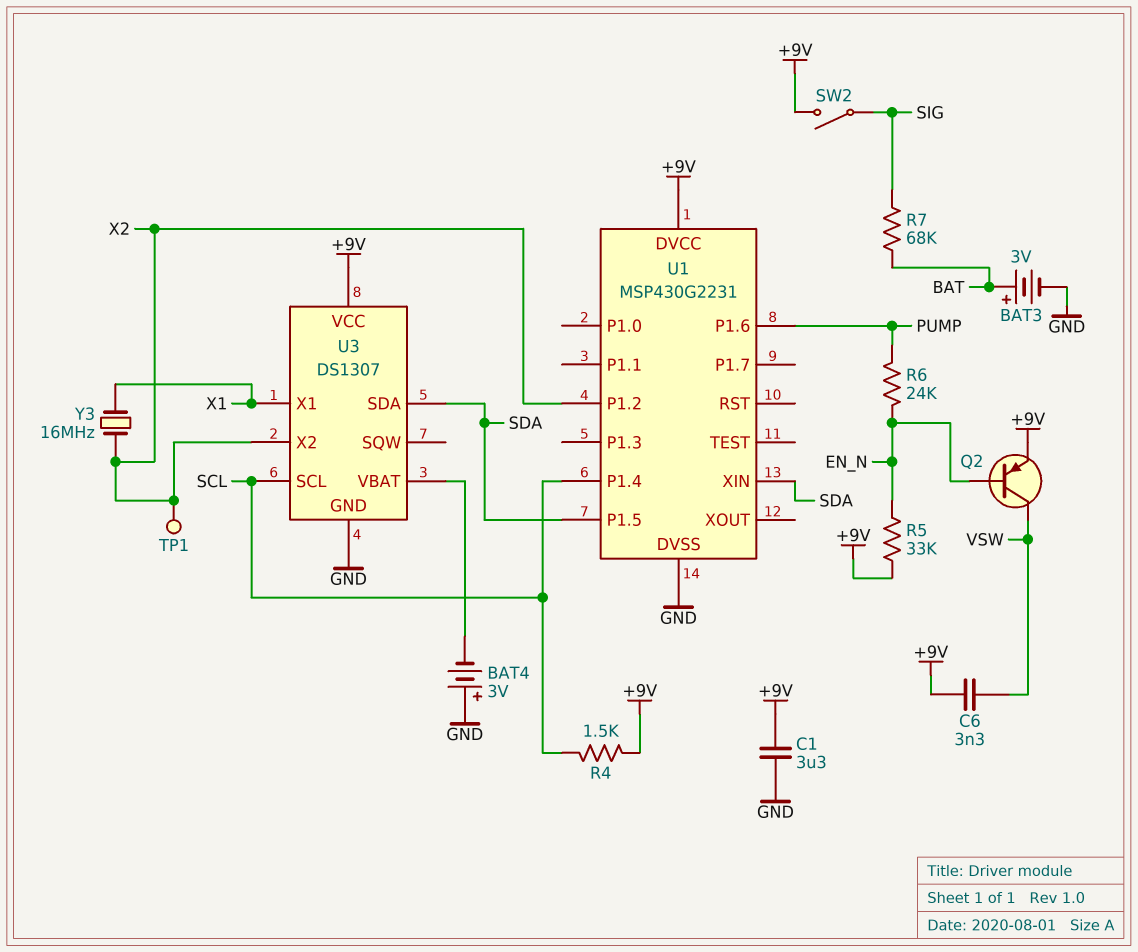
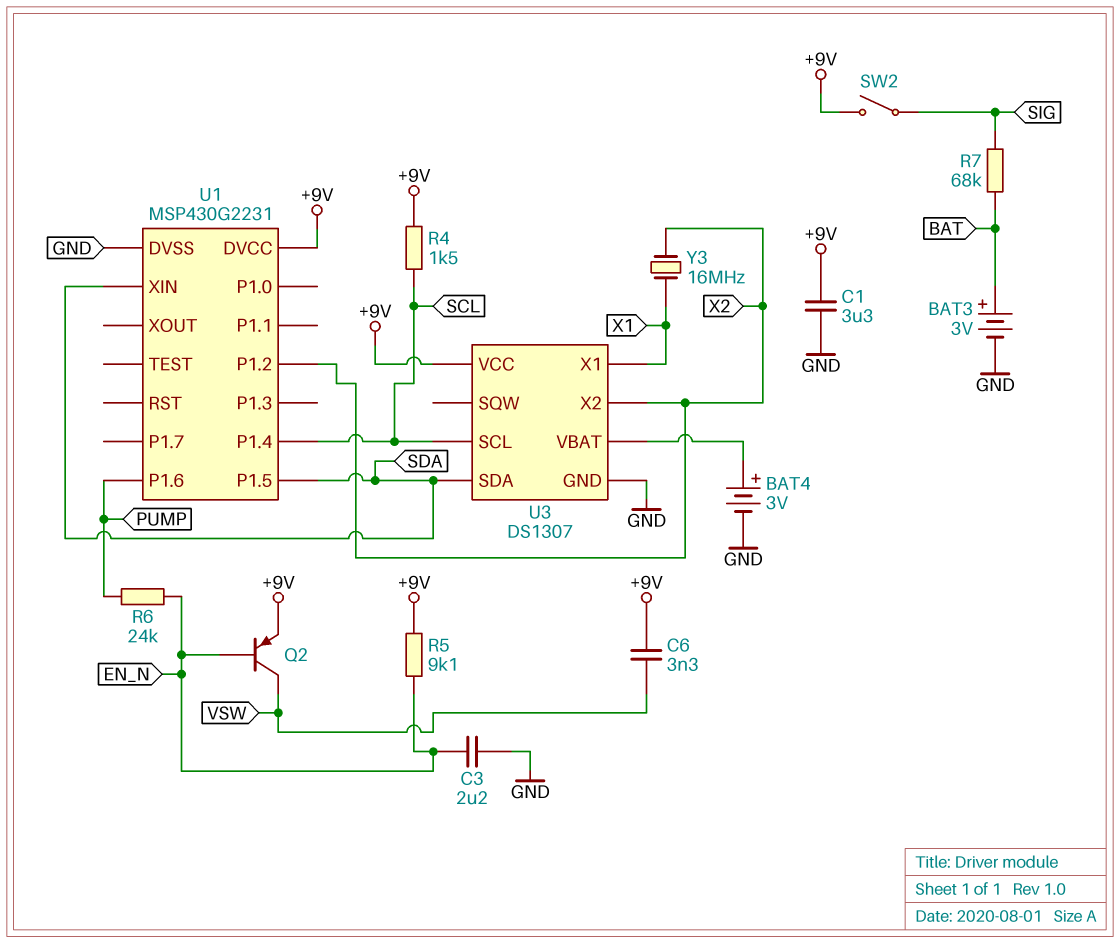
BAT4: 3V (plus GND, minus U3/VBAT) -> 3V (plus U3/VBAT, minus GND)
C3: none -> 2.2uF (EN_N, GND)
R5: 33k (+9V, EN_N) -> 9.1k (+9V, EN_N)
TP1: test point (X2) -> none

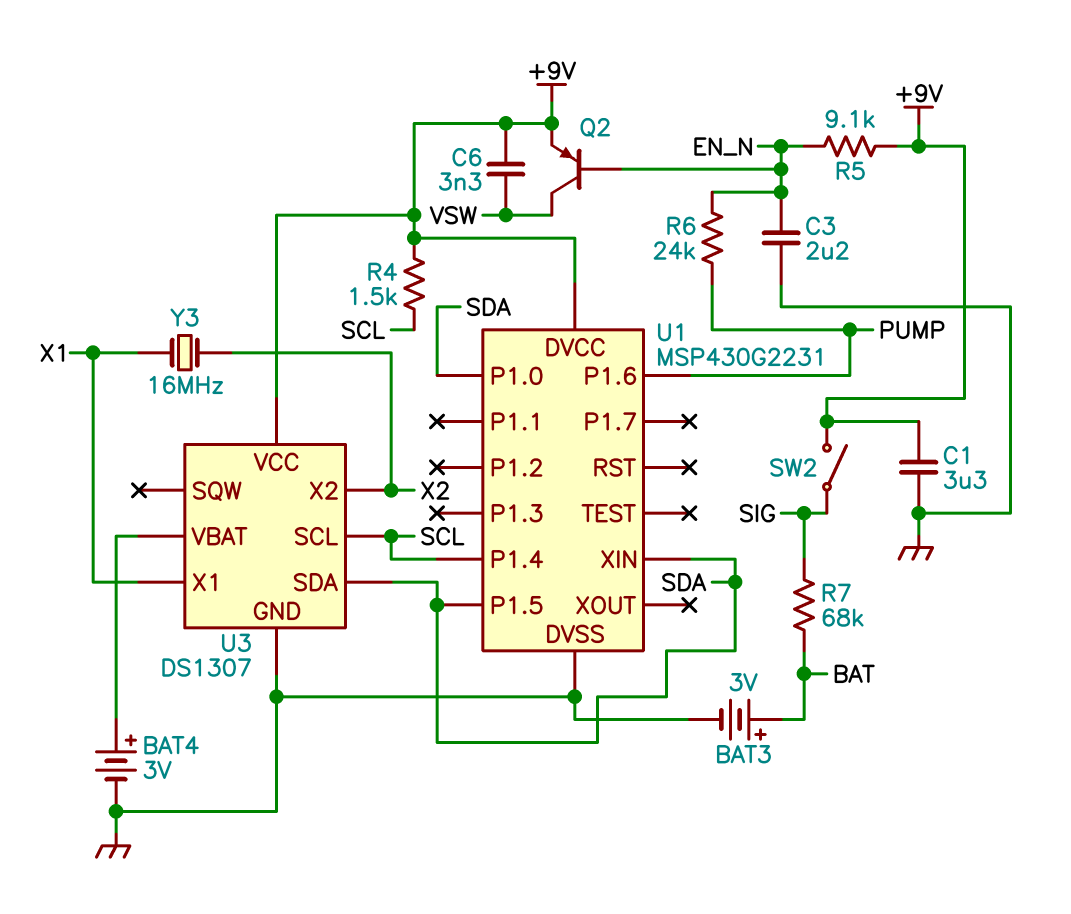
U1 pin P1.0: none -> SDA
U1 pin P1.2: X2 -> none

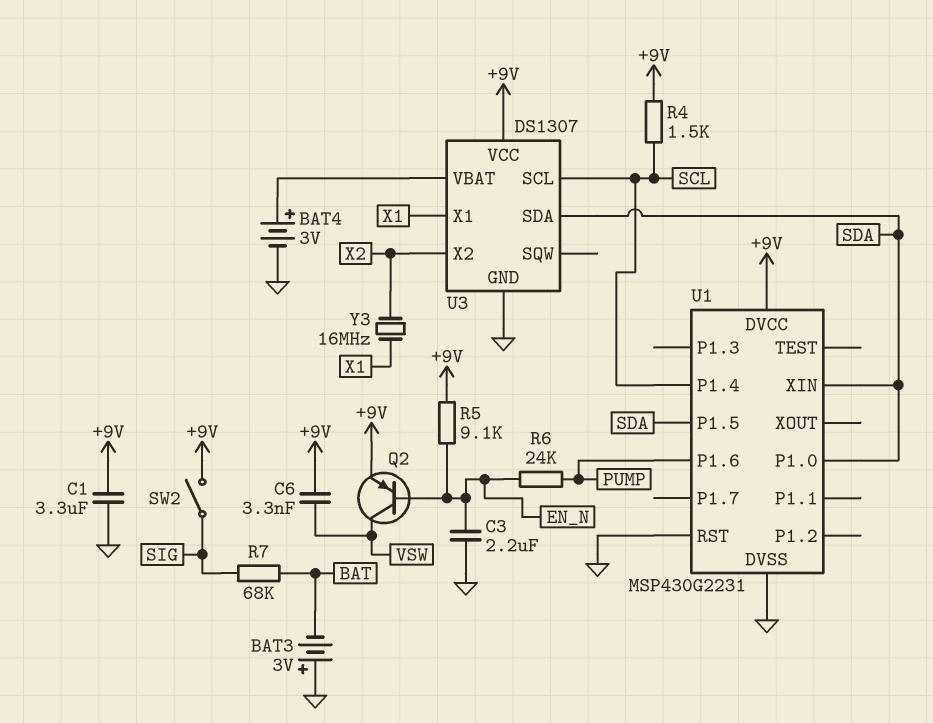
BAT3: 3V (plus BAT, minus GND) -> 3V (plus GND, minus BAT)
U1 pin RST: none -> GND

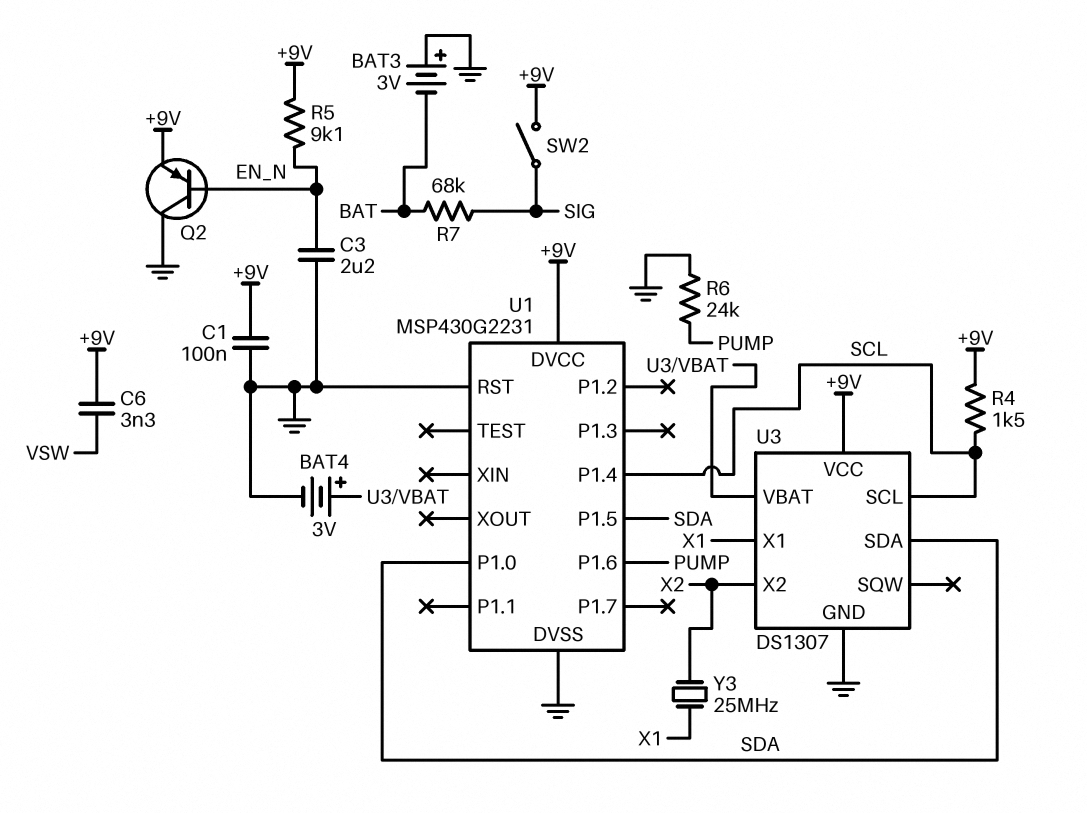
C1: 3.3uF (+9V, GND) -> 100nF (+9V, GND)
Q2: PNP (B EN_N, C VSW, E +9V) -> PNP (B EN_N, C GND, E +9V)
R6: 24k (EN_N, PUMP) -> 24k (GND, PUMP)
U1 pin XIN: SDA -> none
Y3: 16MHz (X1, X2) -> 25MHz (X1, X2)

